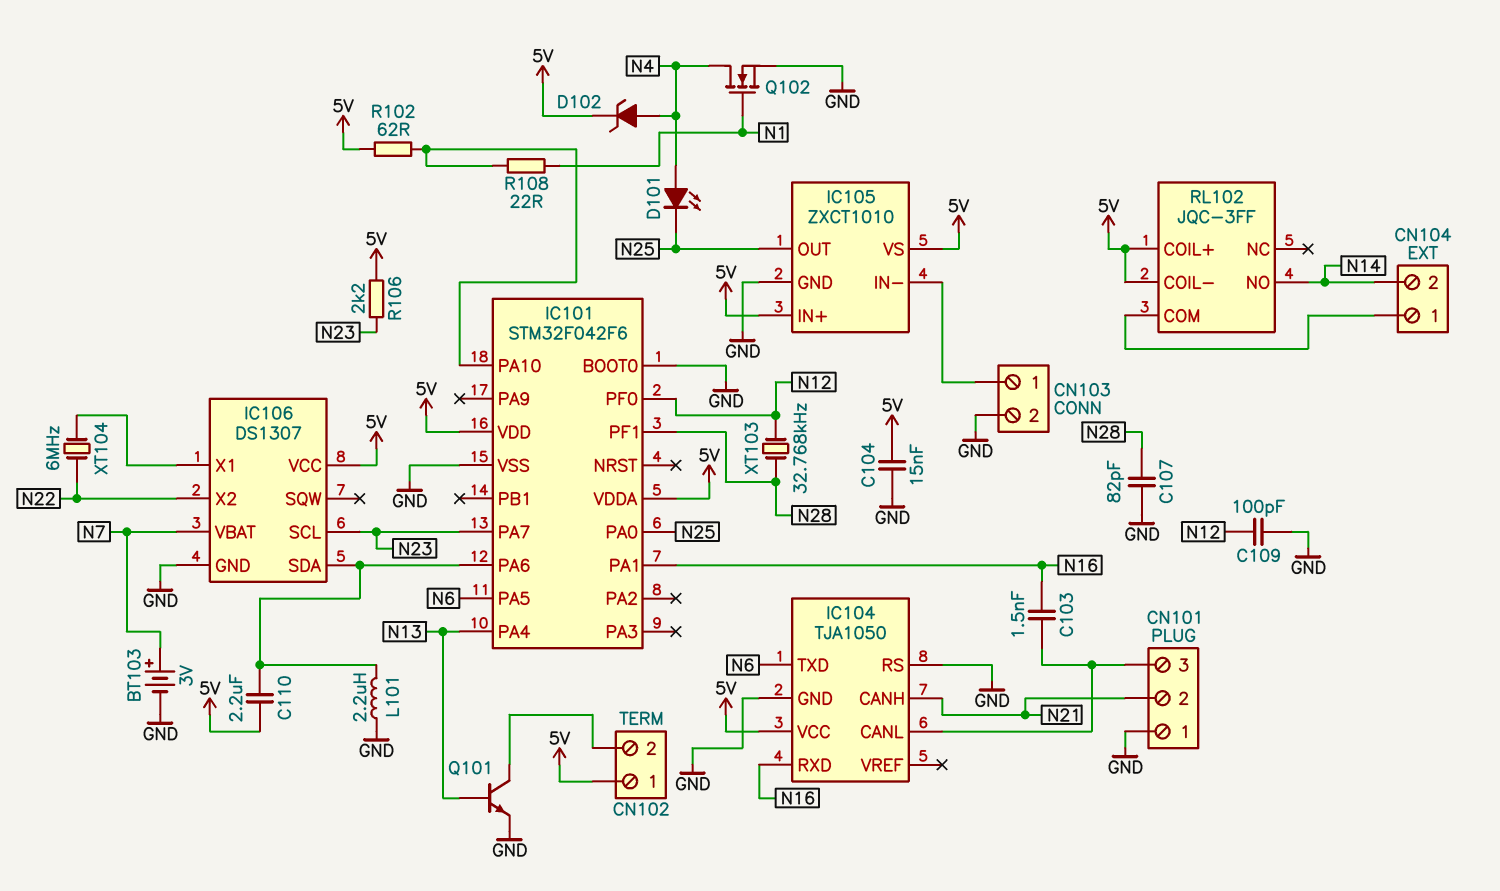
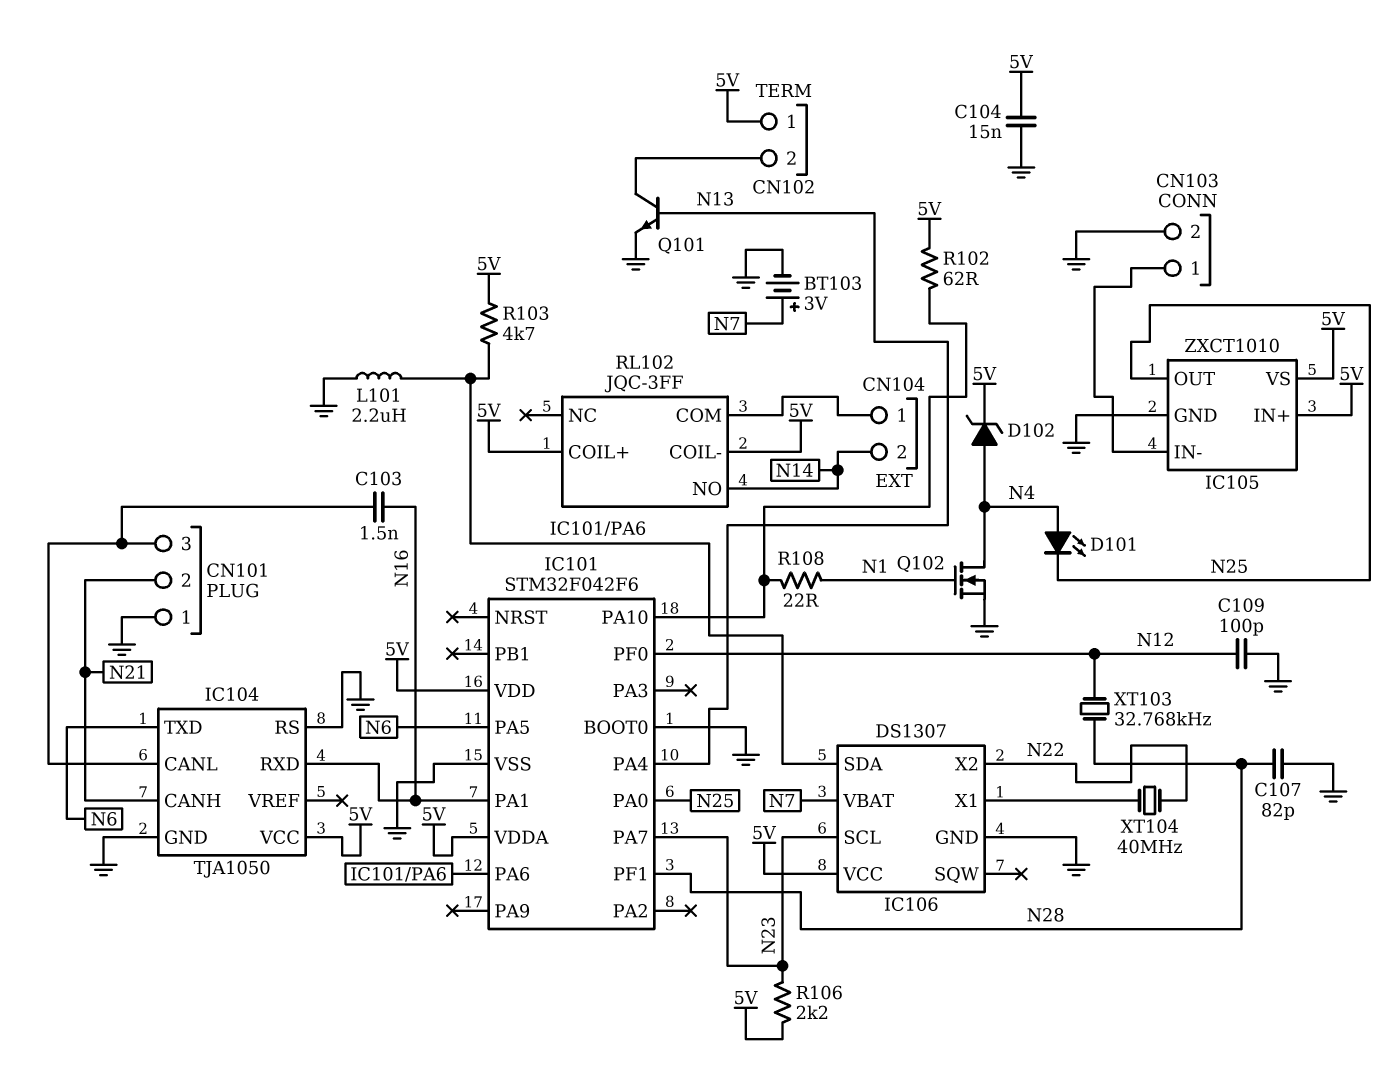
C110: 2.2uF (5V, IC101/PA6) -> none
R103: none -> 4.7k (5V, IC101/PA6)
XT104: 6MHz (IC106/X1, N22) -> 40MHz (IC106/X1, N22)

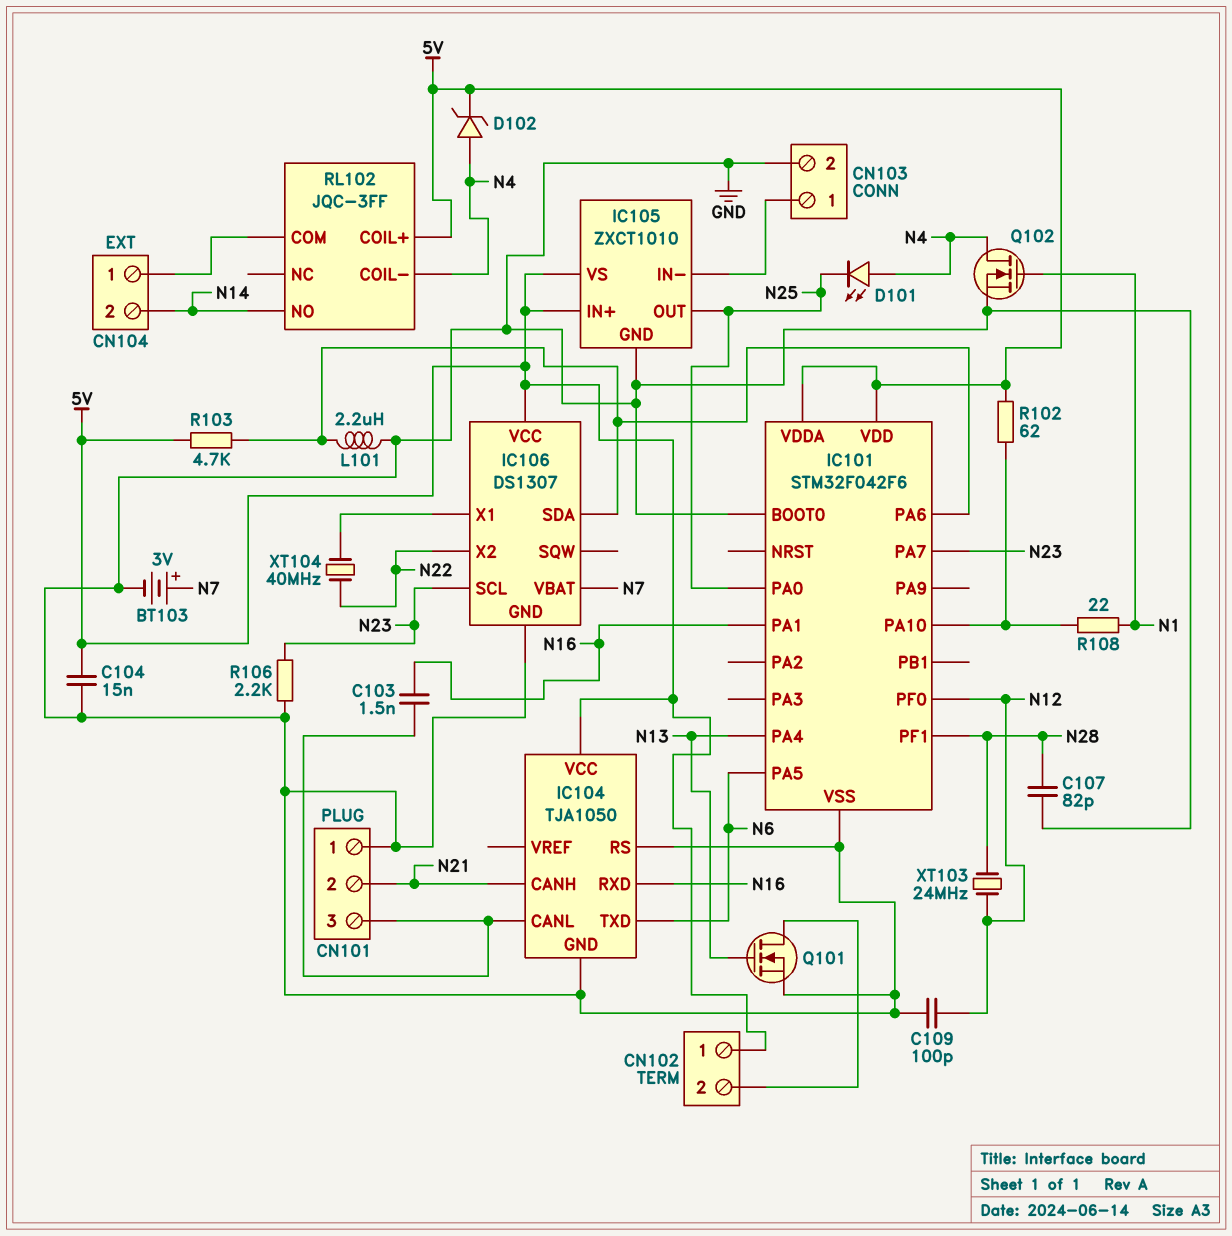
Q101: NPN (B N13, C CN102/2, E GND) -> NMOS (G N13, D CN102/2, S GND)
R106: 2.2k (5V, N23) -> 2.2k (GND, N23)
RL102 pin COIL-: 5V -> N4
XT103: 32.768kHz (N12, N28) -> 24MHz (N12, N28)

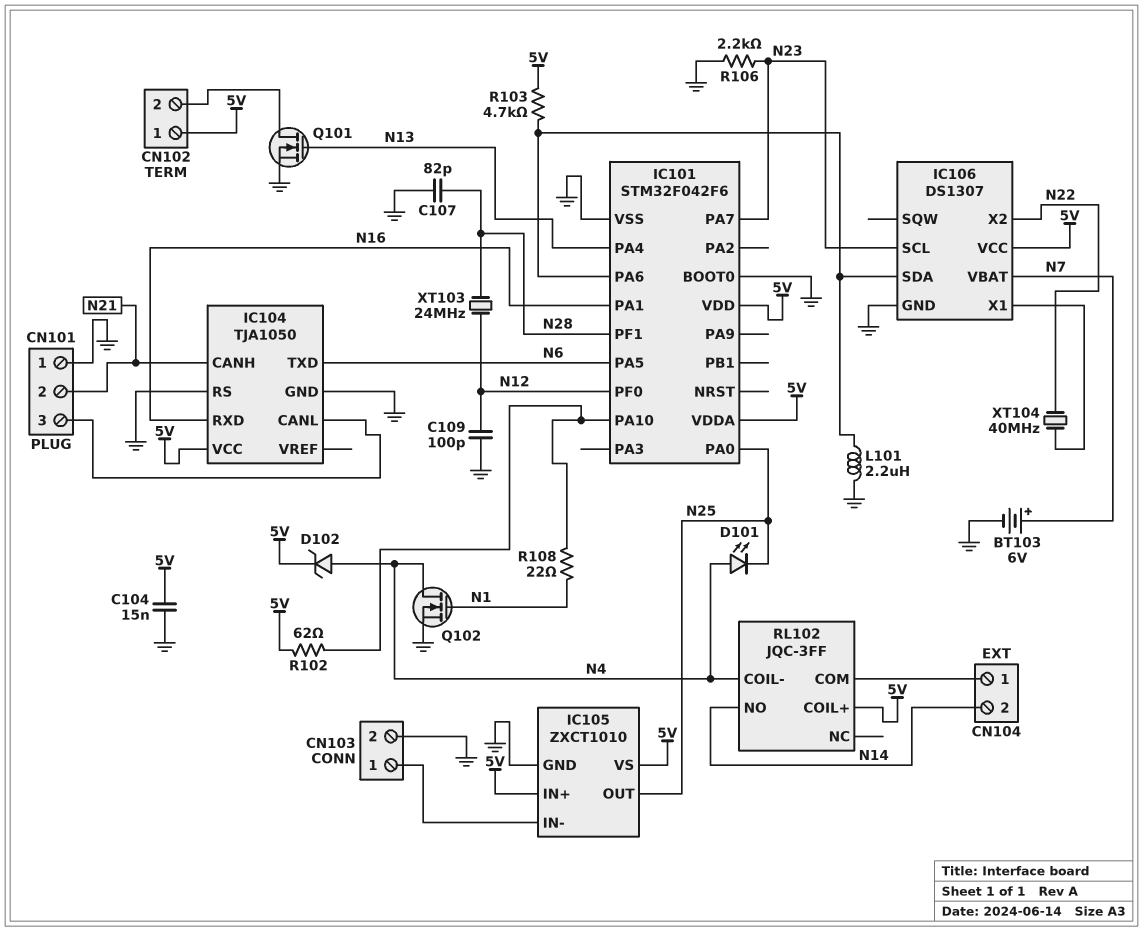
BT103: 3V (plus N7, minus GND) -> 6V (plus N7, minus GND)
C103: 1.5nF (CN101/3, N16) -> none

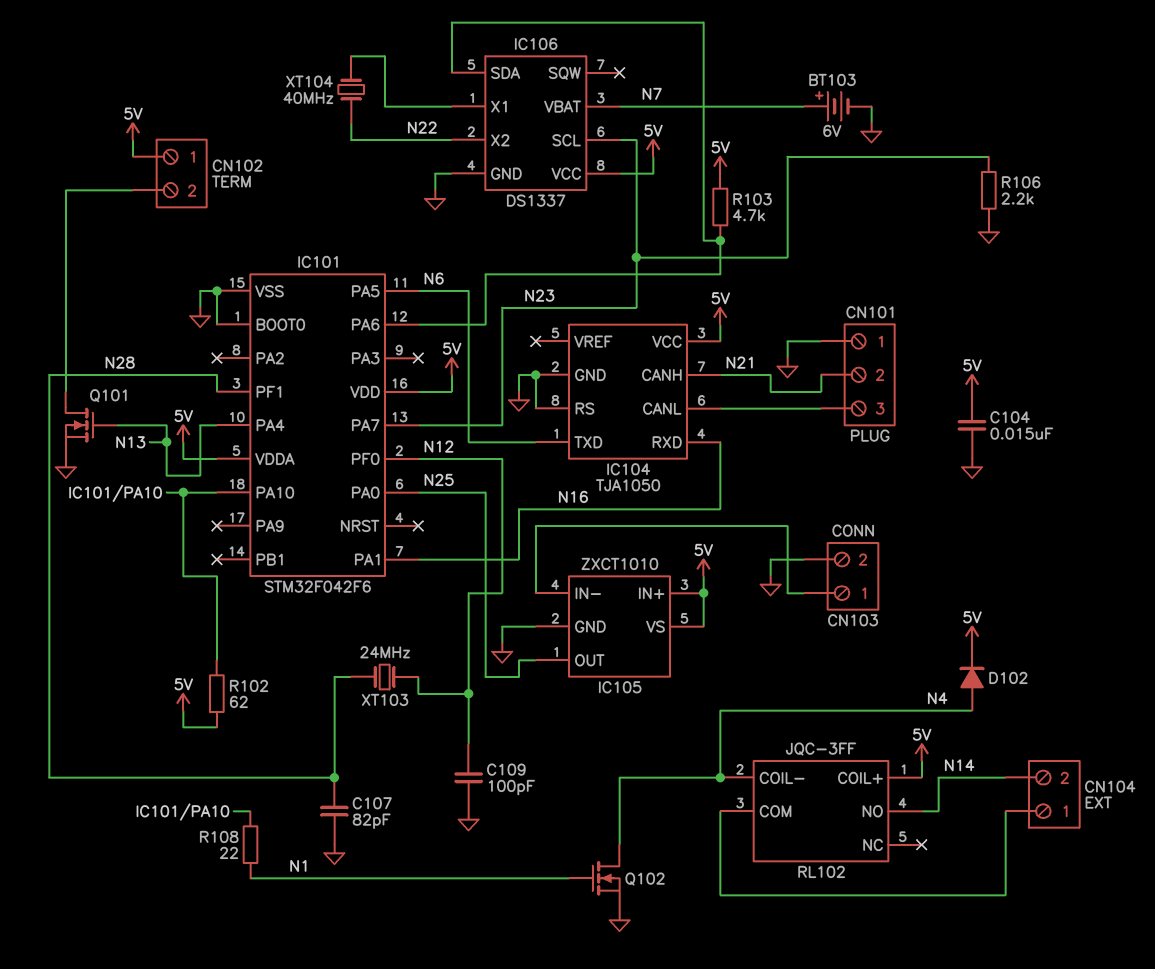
D101: LED (A N4, K N25) -> none
D102: zener (A N4, K 5V) -> diode (A N4, K 5V)
IC106: DS1307 -> DS1337
L101: 2.2uH (GND, IC101/PA6) -> none

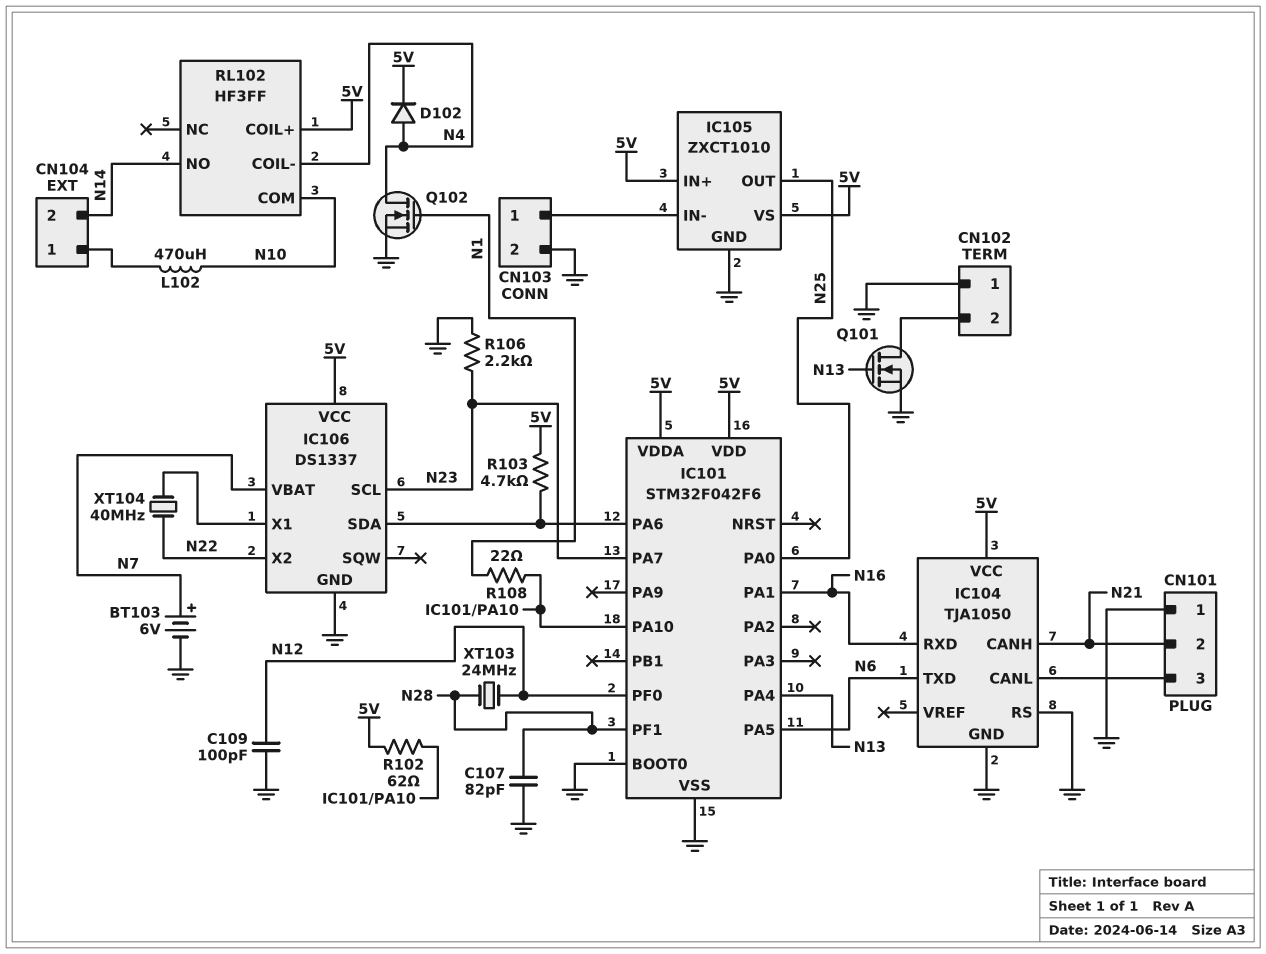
C104: 15nF (5V, GND) -> none
CN102 pin 1: 5V -> GND
L102: none -> 470uH (CN104/1, N10)
RL102: JQC-3FF -> HF3FF
RL102 pin COM: CN104/1 -> N10

